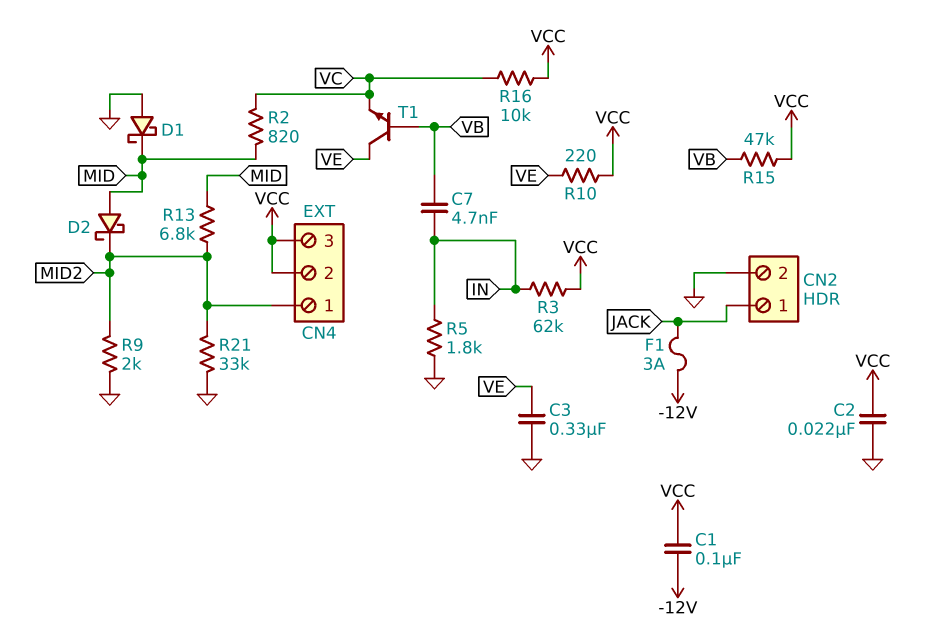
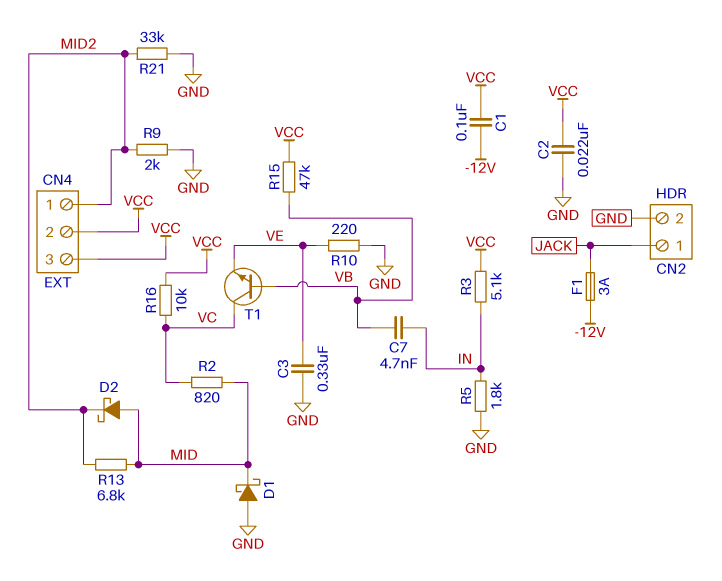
R3: 62k (IN, VCC) -> 5.1k (IN, VCC)
R10: 220 (VCC, VE) -> 220 (GND, VE)
T1: NPN (B VB, C VE, E VC) -> NPN (B VB, C VC, E VE)

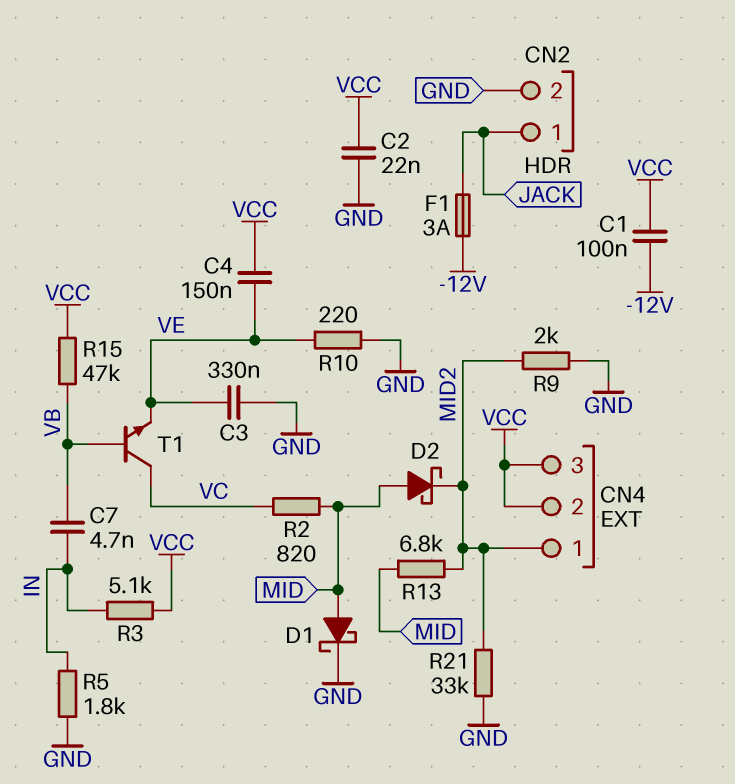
C4: none -> 150nF (VCC, VE)
D1: schottky (A GND, K MID) -> schottky (A MID, K GND)
R16: 10k (VC, VCC) -> none

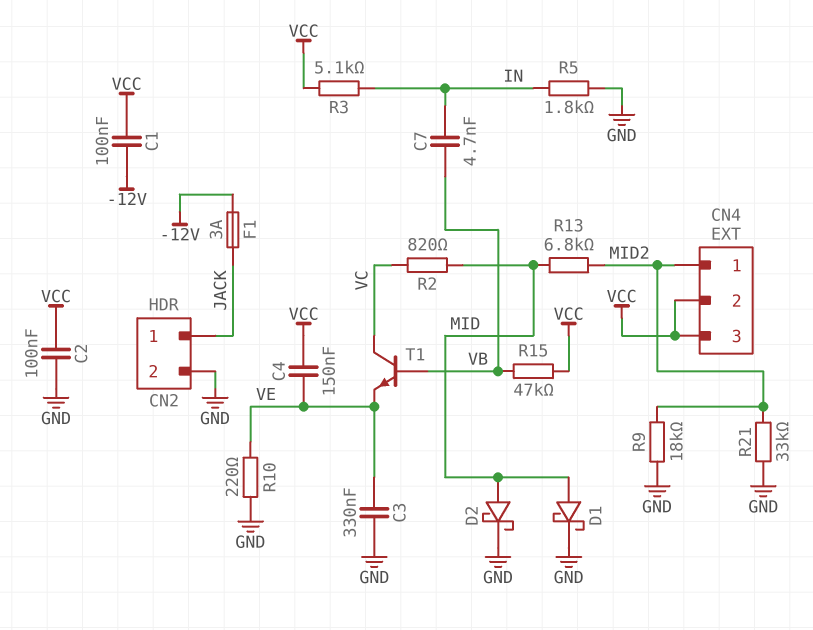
C2: 22nF (GND, VCC) -> 100nF (GND, VCC)
D2: schottky (A MID, K MID2) -> schottky (A MID, K GND)
R9: 2k (GND, MID2) -> 18k (GND, MID2)

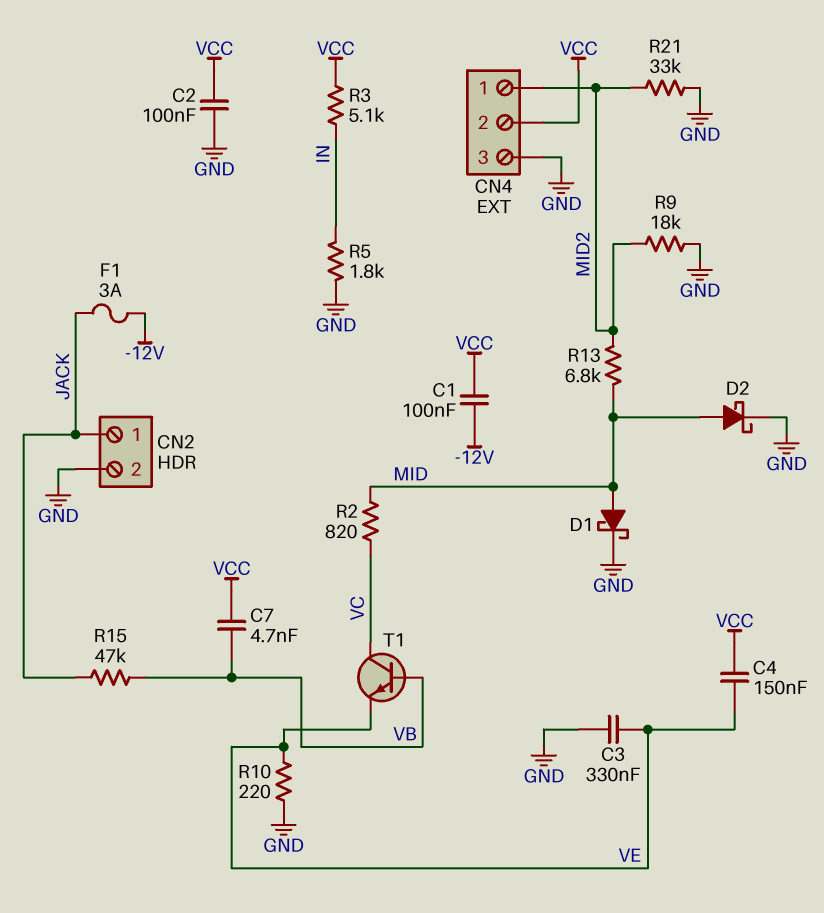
C7: 4.7nF (IN, VB) -> 4.7nF (VB, VCC)
CN4 pin 3: VCC -> GND
R15: 47k (VB, VCC) -> 47k (JACK, VB)

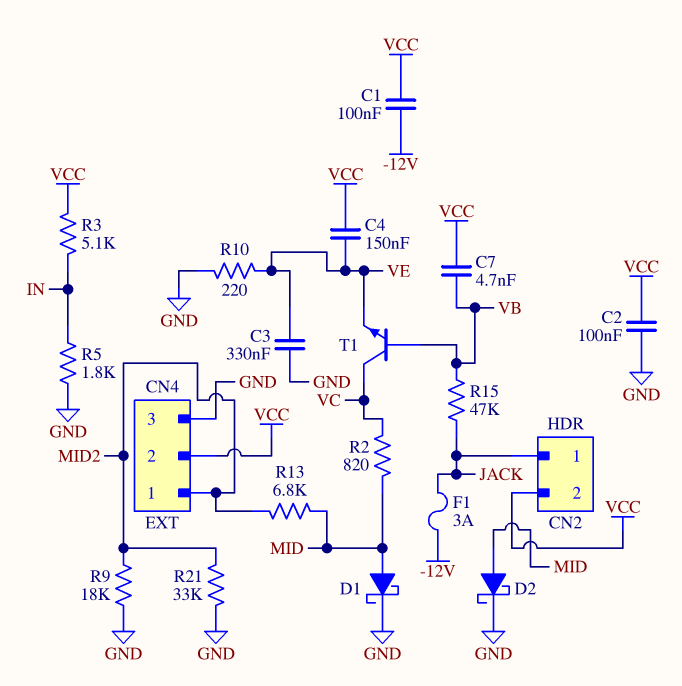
CN2 pin 2: GND -> VCC

